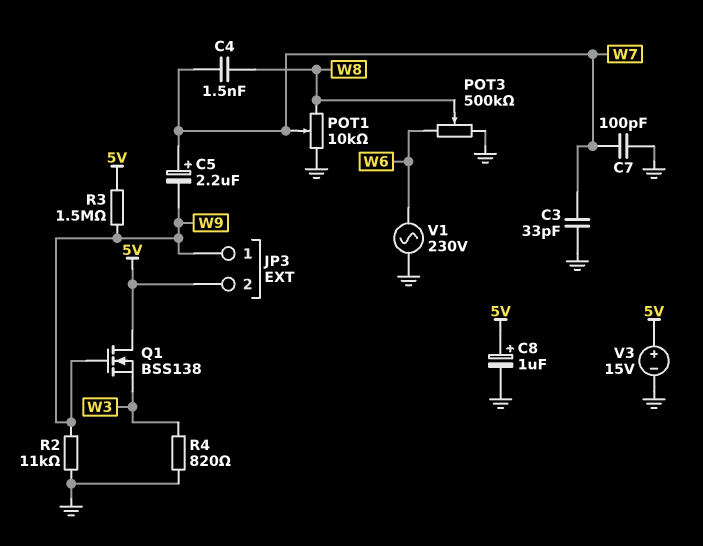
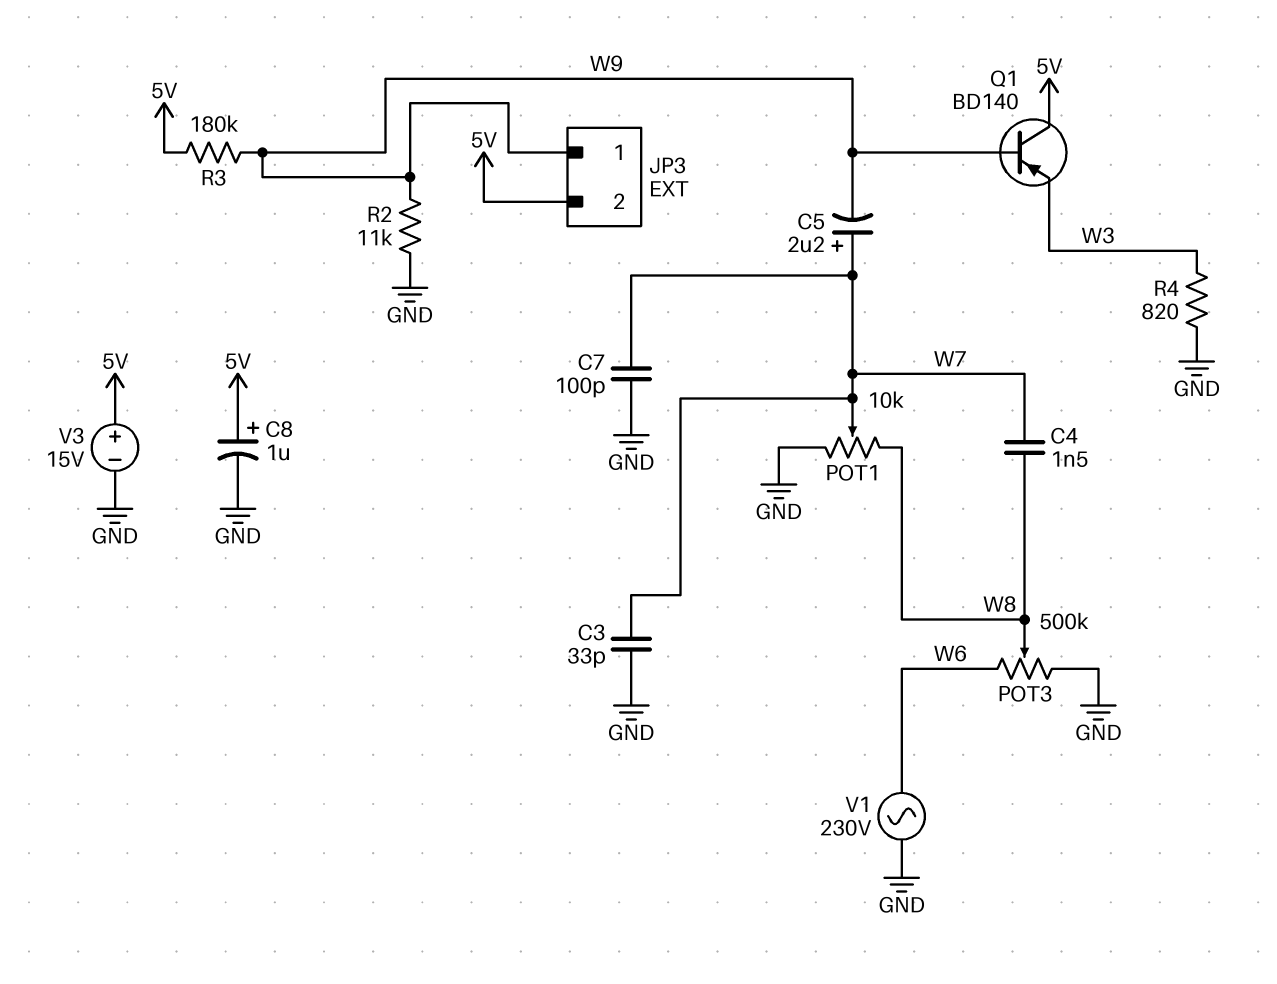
Q1: NMOS BSS138 (G W9, D 5V, S W3) -> PNP BD140 (B W9, C 5V, E W3)
R3: 1.5M (5V, W9) -> 180k (5V, W9)

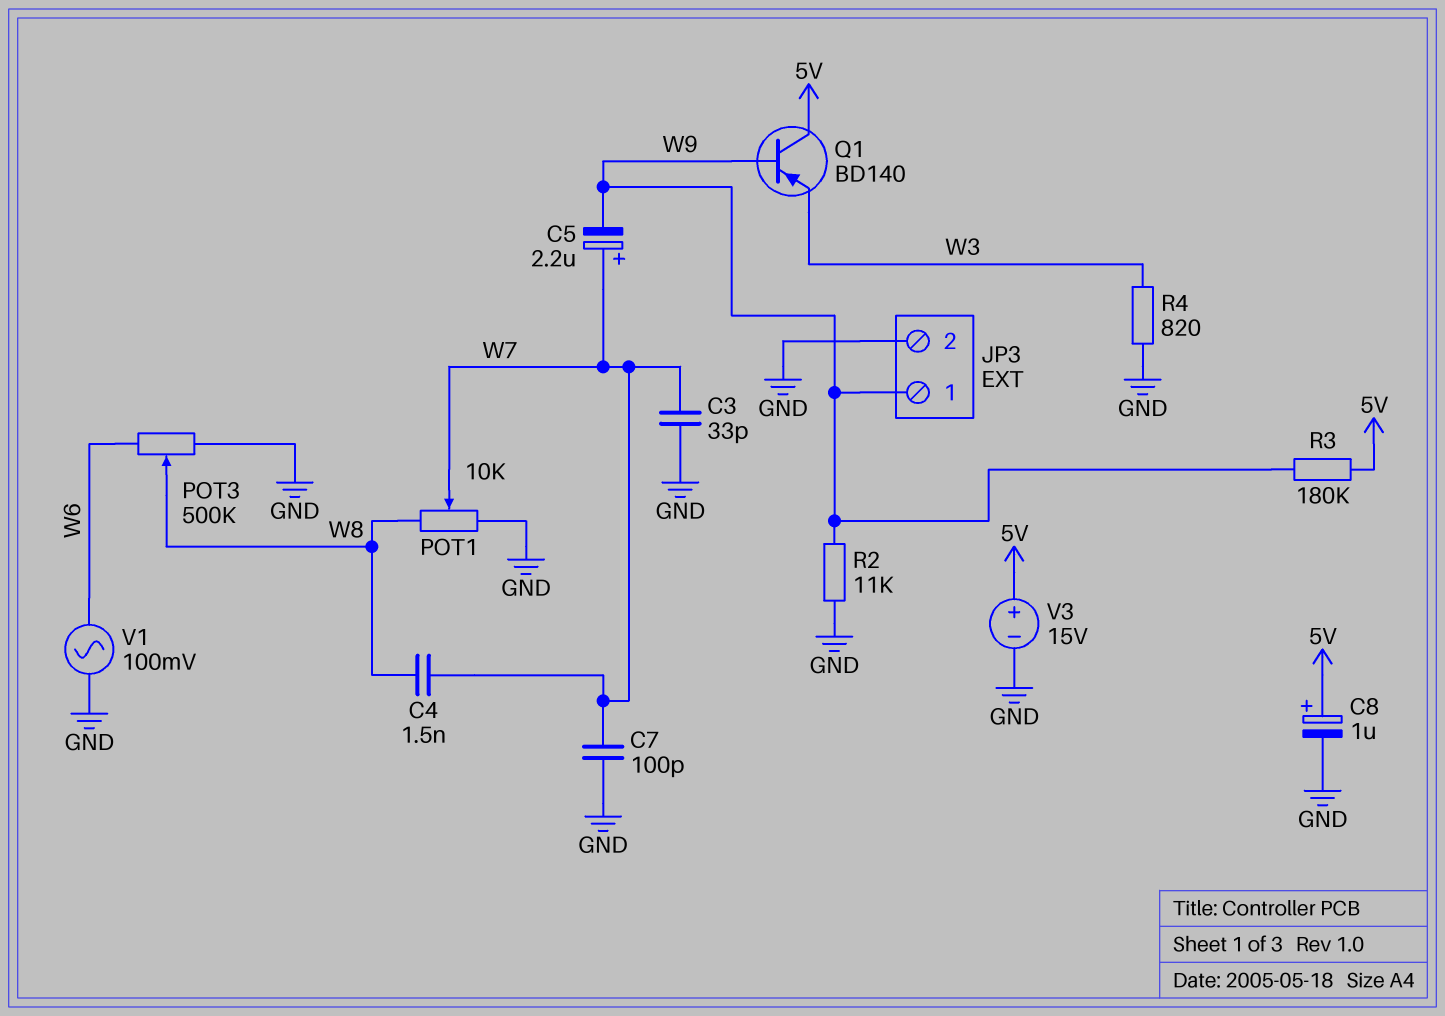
JP3 pin 2: 5V -> GND
V1: AC 230V (GND, W6) -> AC 100mV (GND, W6)

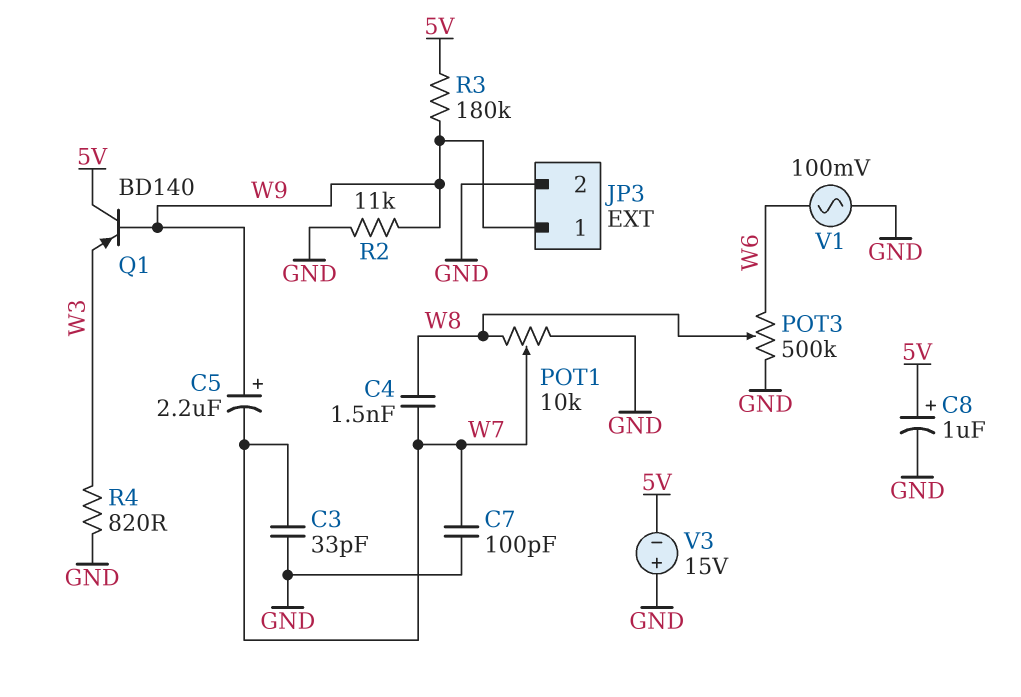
C5: 2.2uF (plus W7, minus W9) -> 2.2uF (plus W9, minus W7)
V3: 15V (plus 5V, minus GND) -> 15V (plus GND, minus 5V)

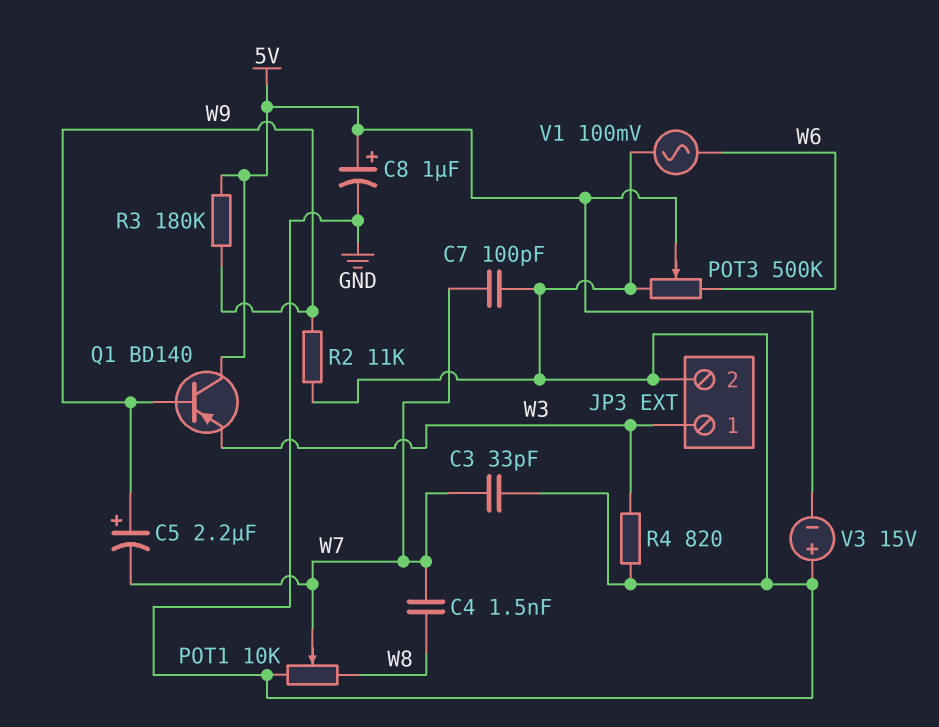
JP3 pin 1: W9 -> W3
POT3: 500k (GND, W6, wiper W8) -> 500k (GND, W6, wiper 5V)

